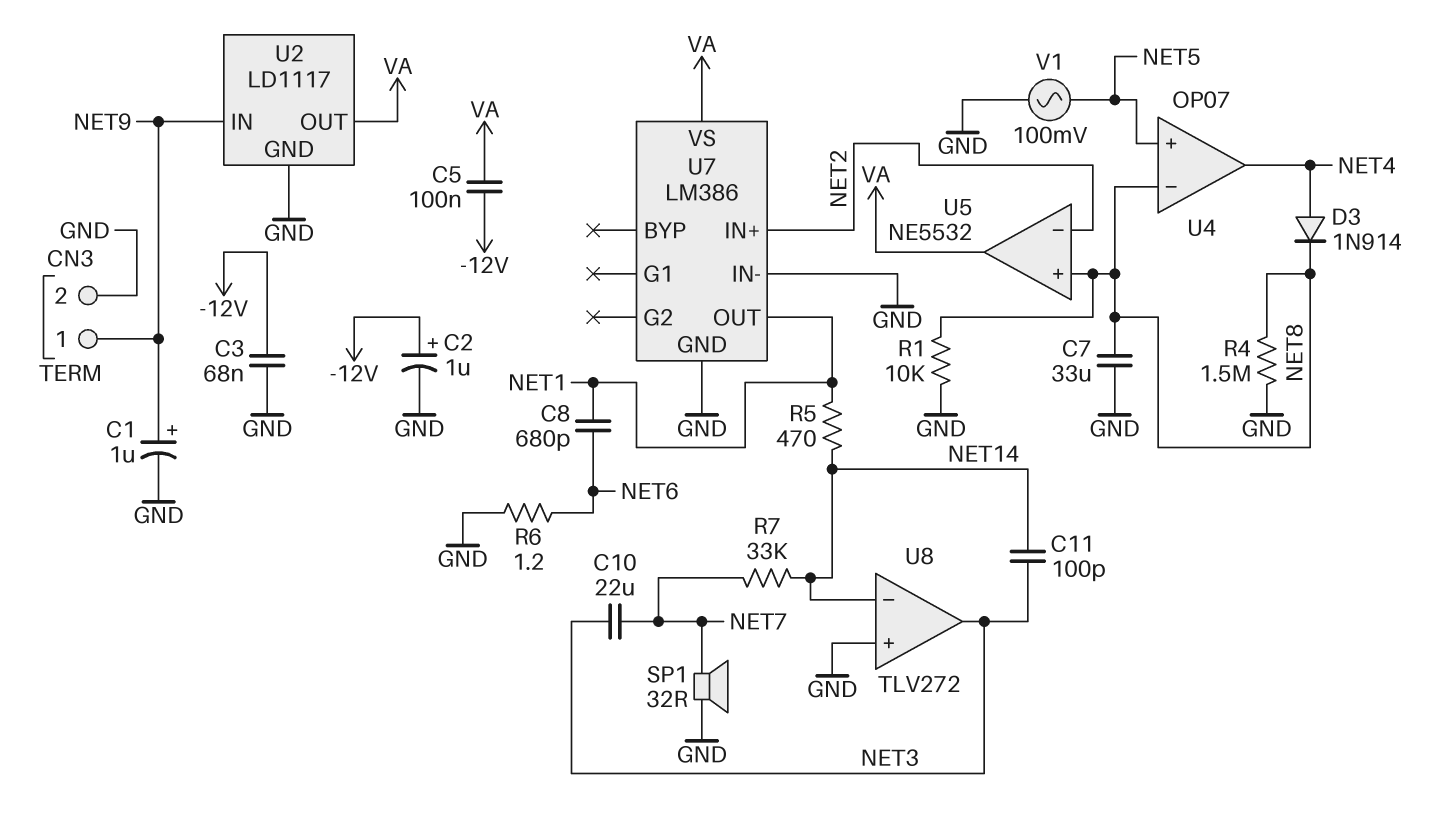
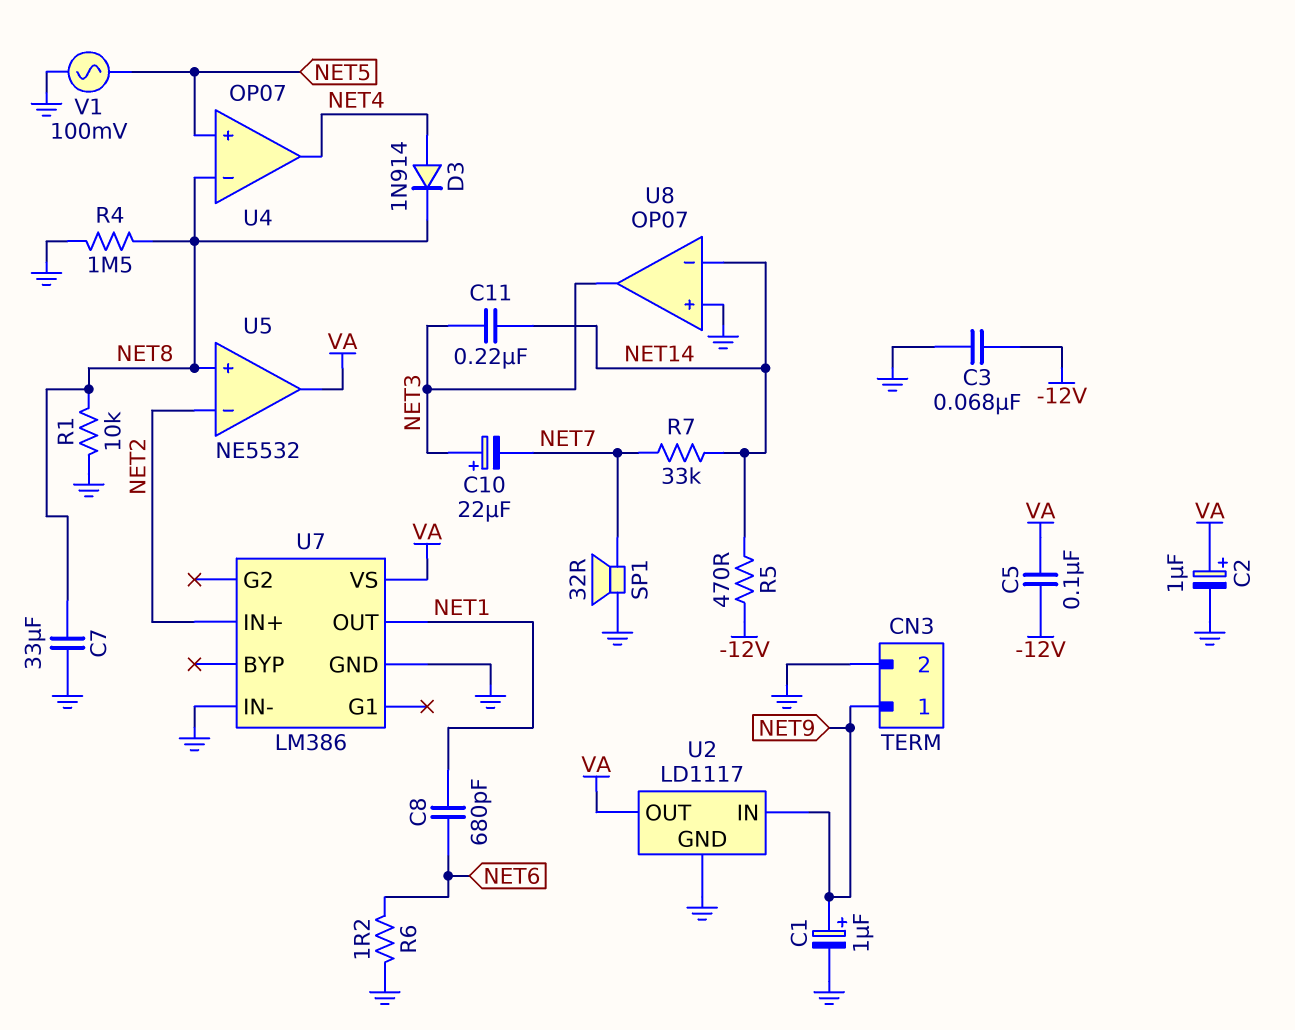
C2: 1uF (plus -12V, minus GND) -> 1uF (plus VA, minus GND)
C10: 22uF (NET3, NET7) -> 22uF (plus NET3, minus NET7)
C11: 100pF (NET3, NET14) -> 220nF (NET3, NET14)
R5: 470 (NET1, NET14) -> 470 (-12V, NET14)
U8: TLV272 -> OP07

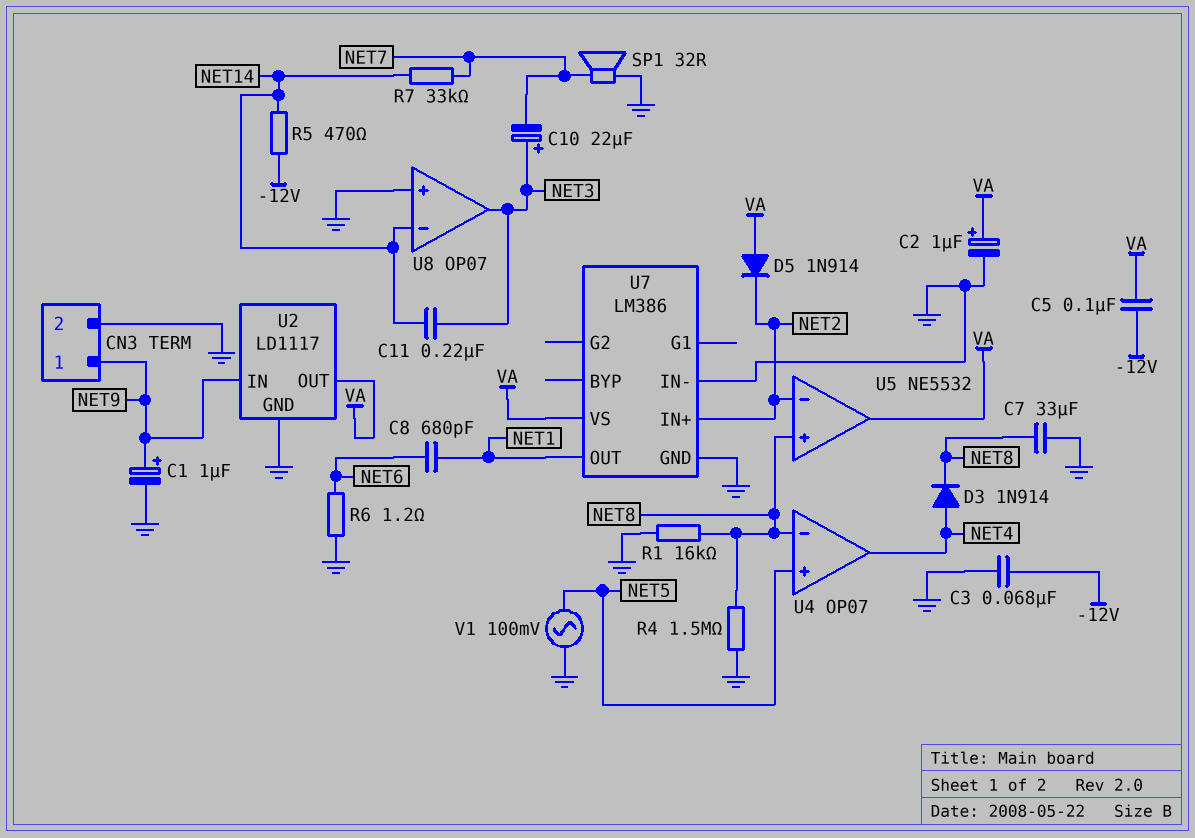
D5: none -> diode 1N914 (A VA, K NET2)
R1: 10k (GND, NET8) -> 16k (GND, NET8)

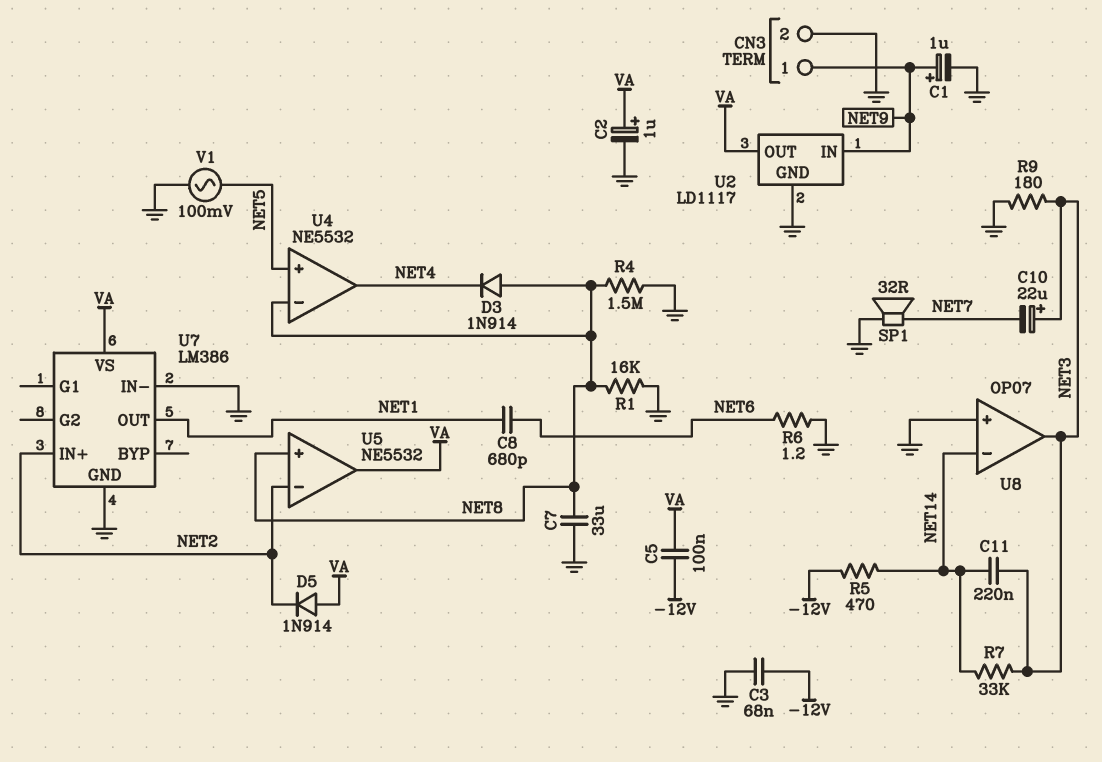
D3: diode 1N914 (A NET4, K NET8) -> diode 1N914 (A NET8, K NET4)
R7: 33k (NET7, NET14) -> 33k (NET3, NET14)
R9: none -> 180 (GND, NET3)
U4: OP07 -> NE5532

